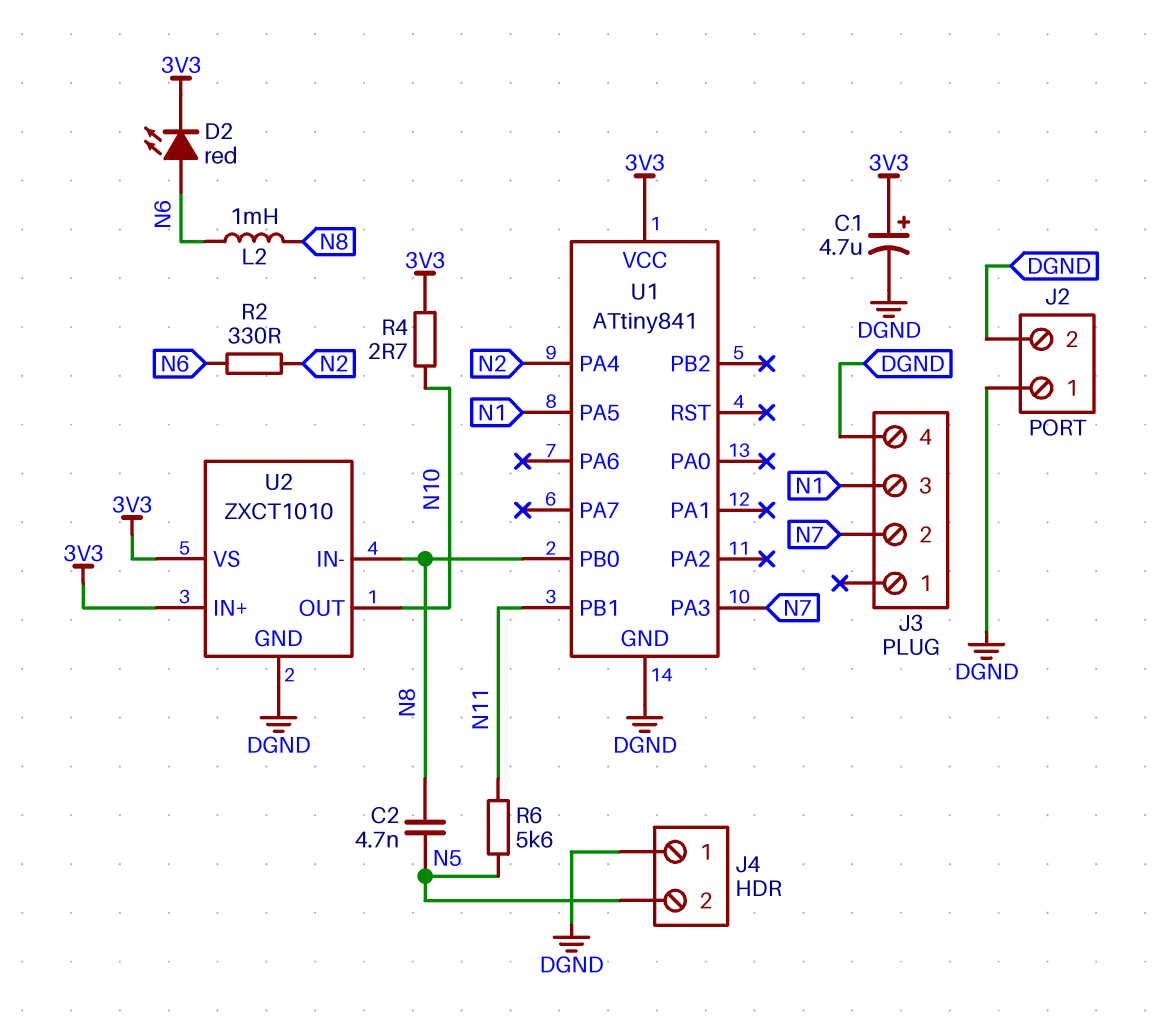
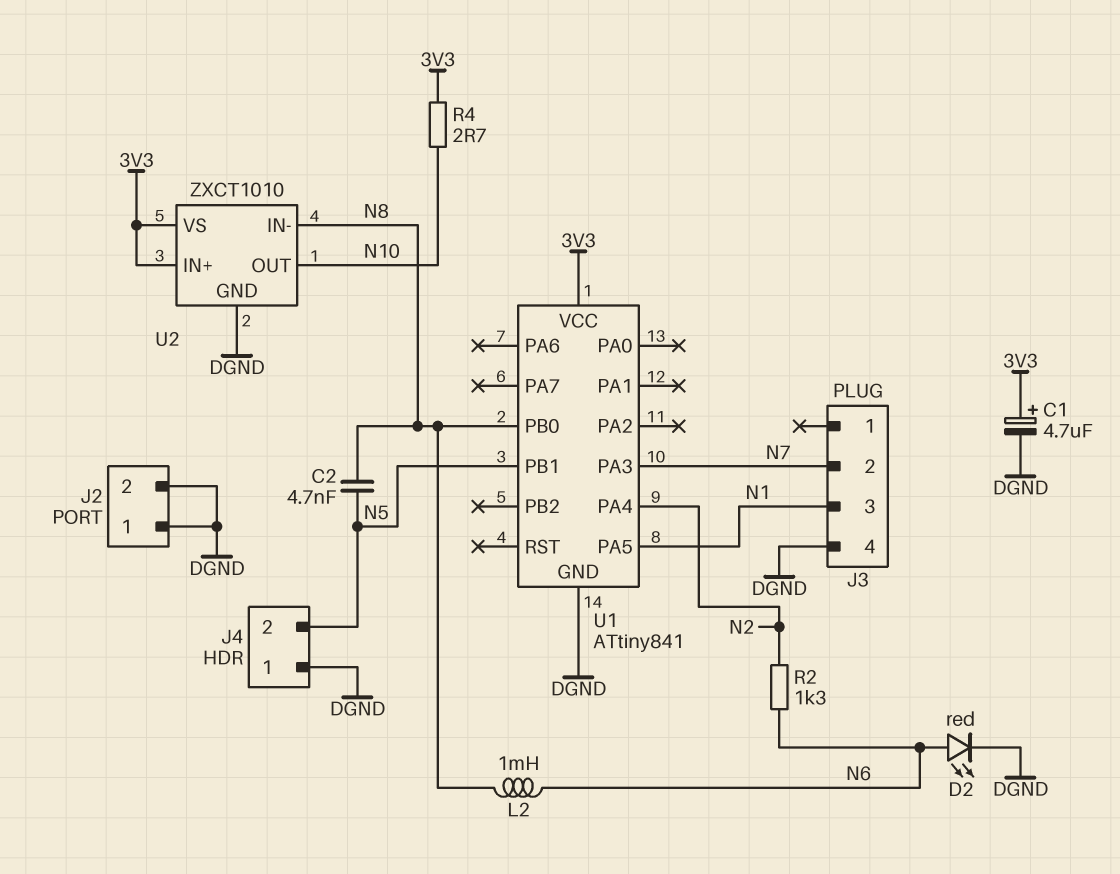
D2: LED red (A N6, K 3V3) -> LED red (A N6, K DGND)
R2: 330 (N2, N6) -> 1.3k (N2, N6)
R6: 5.6k (N5, N11) -> none
U1 pin PB1: N11 -> N5

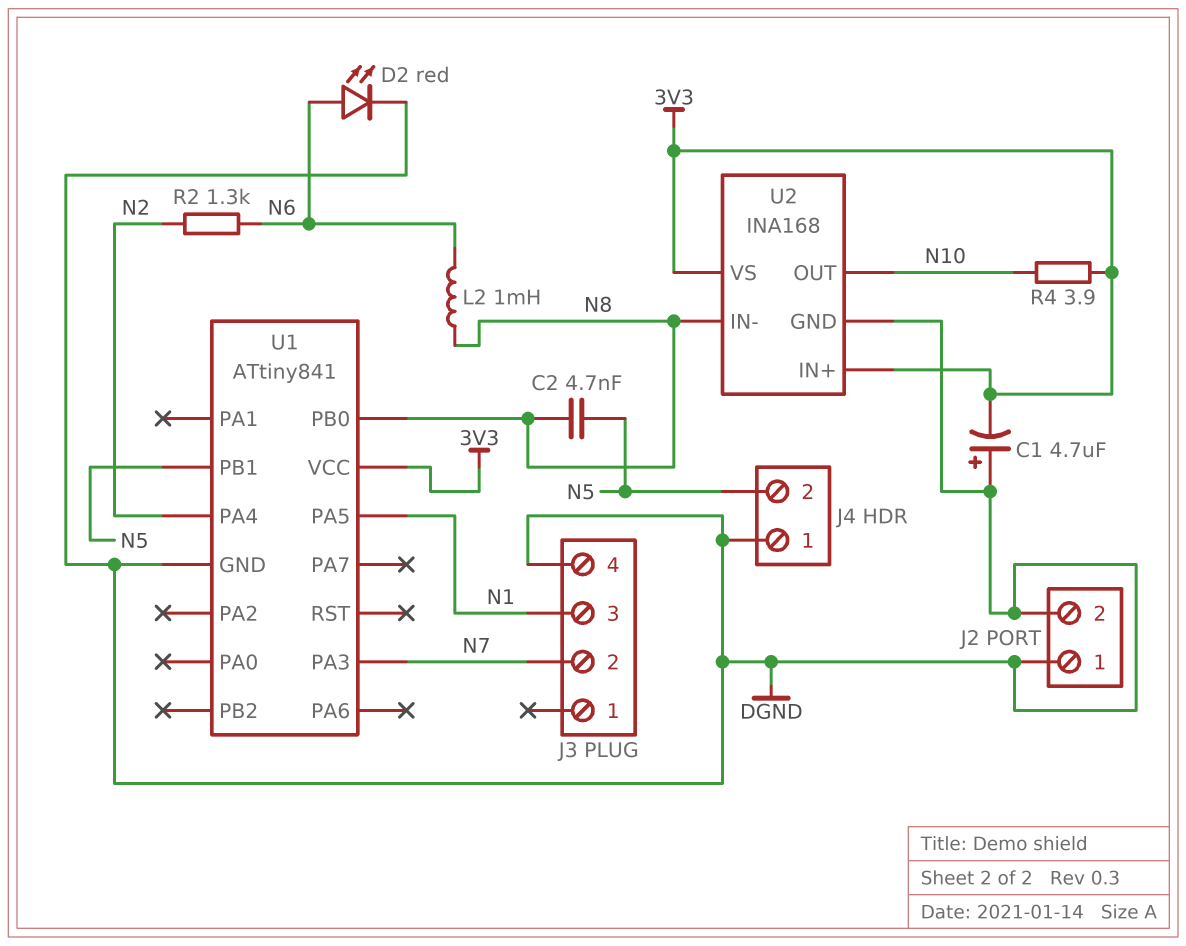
C1: 4.7uF (plus 3V3, minus DGND) -> 4.7uF (plus DGND, minus 3V3)
R4: 2.7 (3V3, N10) -> 3.9 (3V3, N10)
U2: ZXCT1010 -> INA168

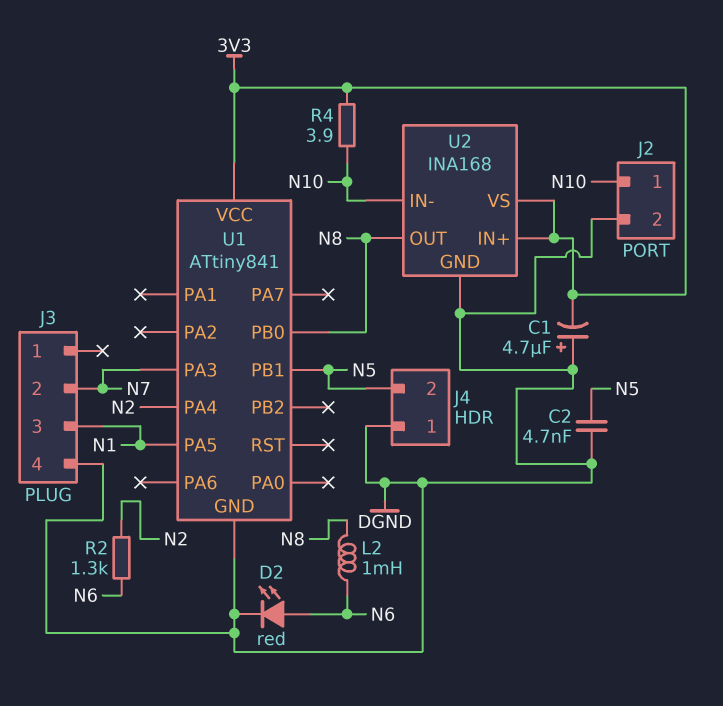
C2: 4.7nF (N5, N8) -> 4.7nF (DGND, N5)
J2 pin 1: DGND -> N10
U2 pin IN-: N8 -> N10
U2 pin OUT: N10 -> N8

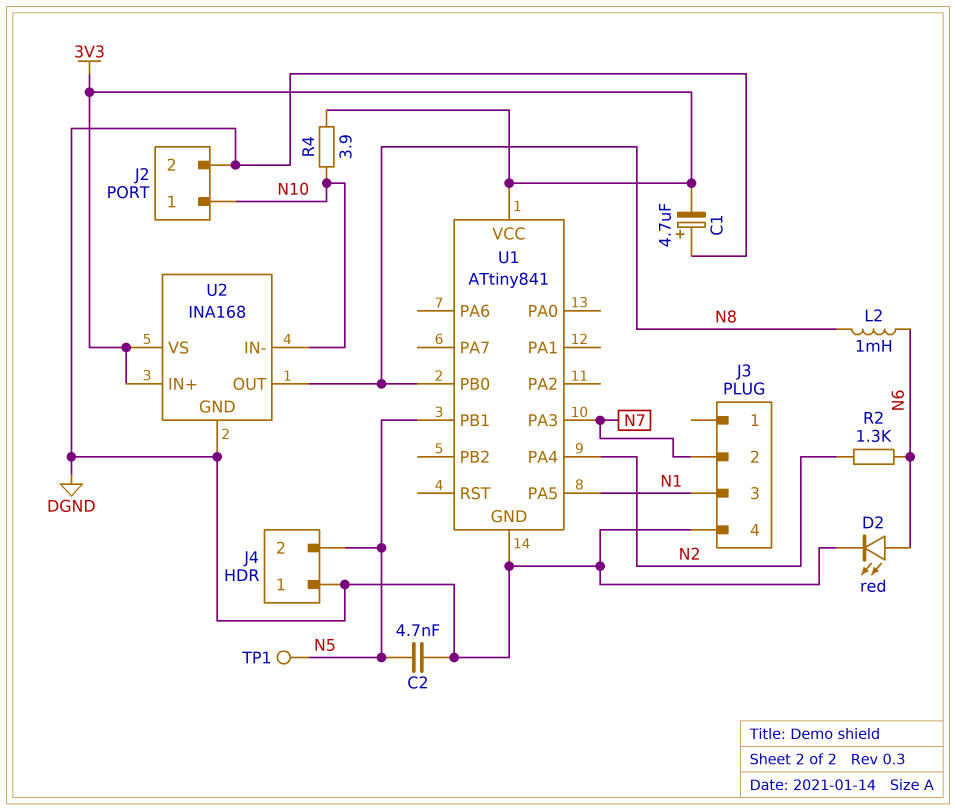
TP1: none -> test point (N5)

